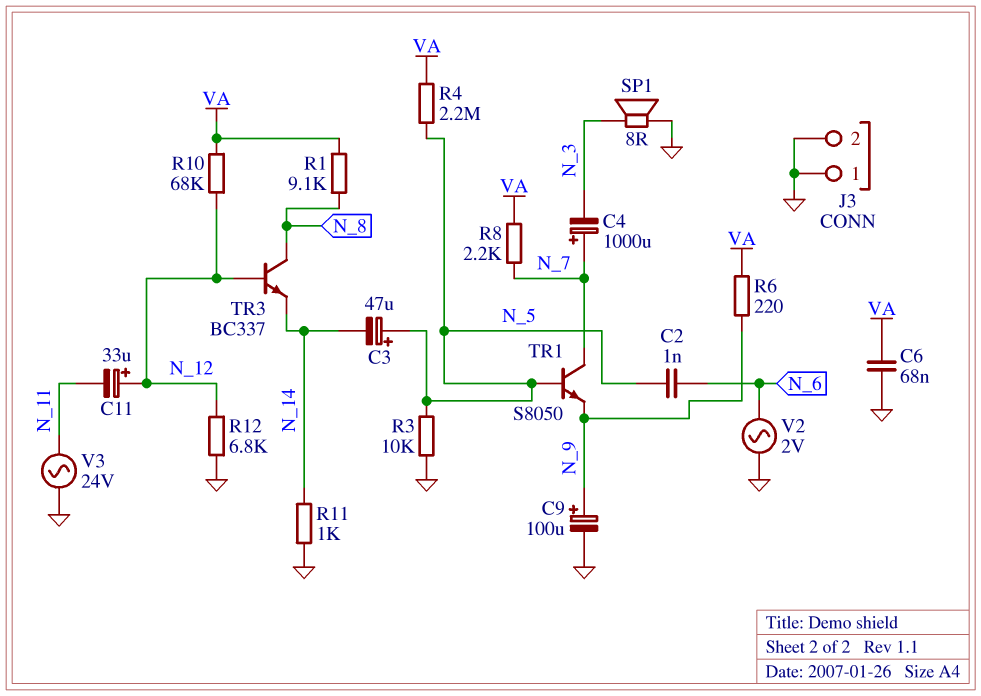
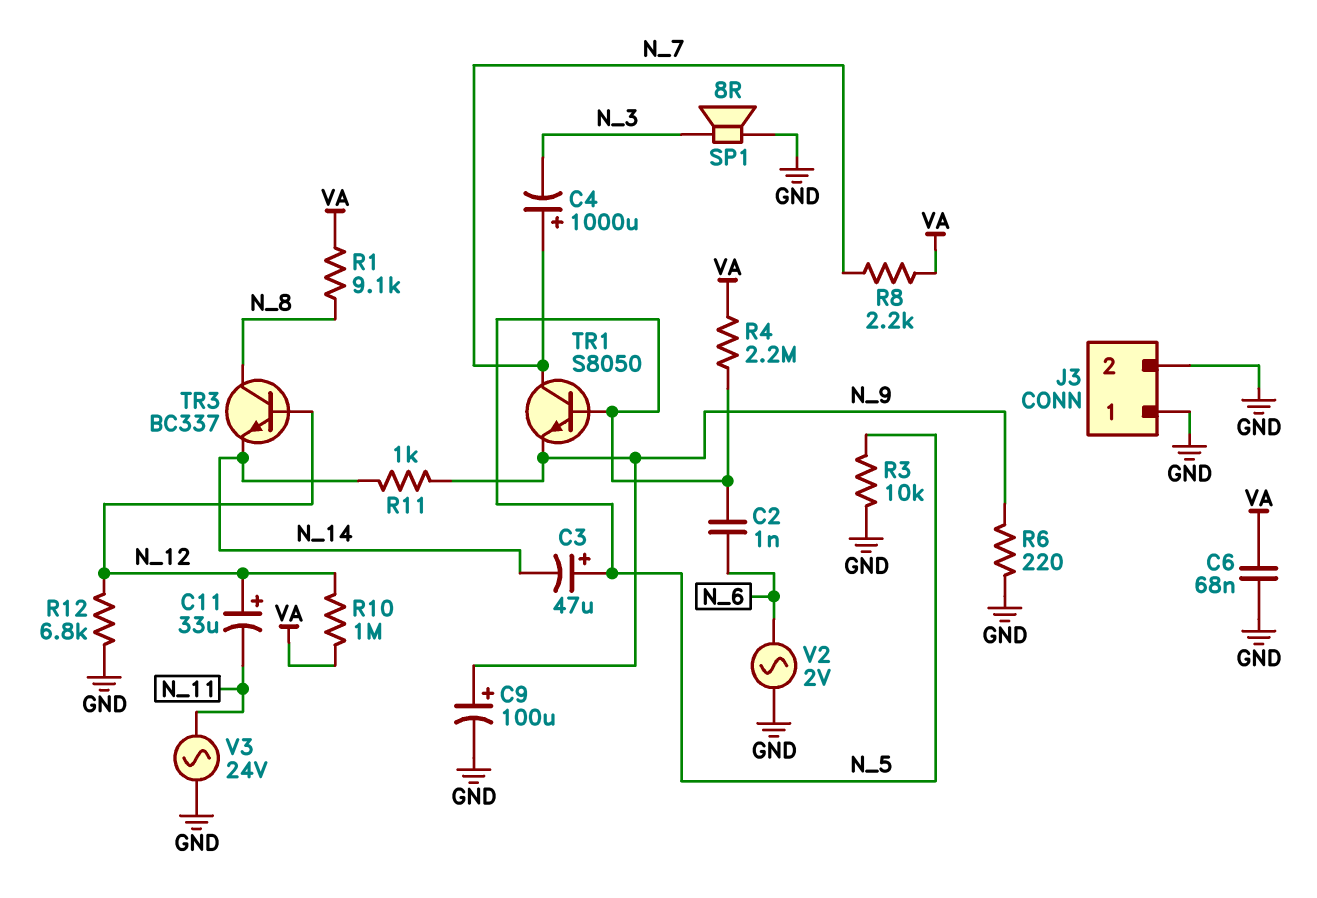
R6: 220 (N_9, VA) -> 220 (GND, N_9)
R10: 68k (N_12, VA) -> 1M (N_12, VA)
R11: 1k (GND, N_14) -> 1k (N_9, N_14)

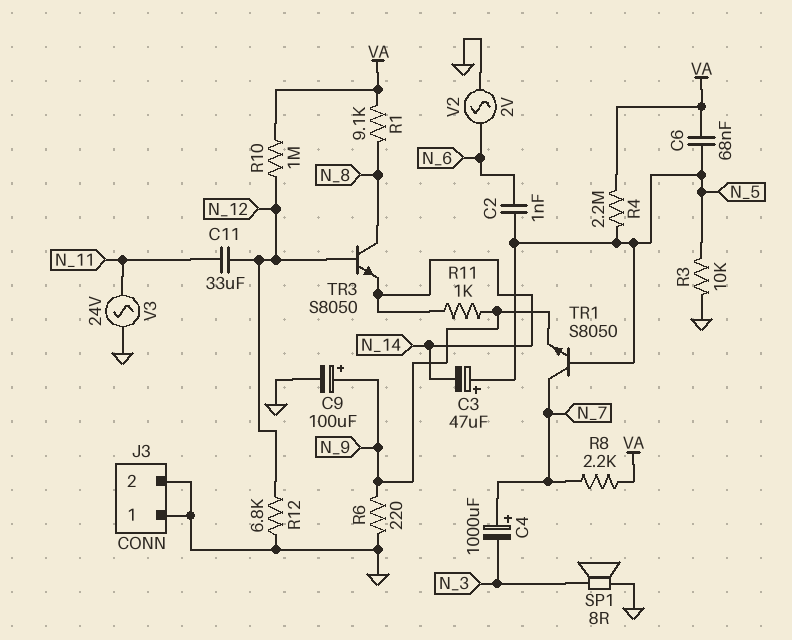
C6: 68nF (GND, VA) -> 68nF (N_5, VA)
C11: 33uF (plus N_12, minus N_11) -> 33uF (N_11, N_12)
TR3: NPN BC337 (B N_12, C N_8, E N_14) -> NPN S8050 (B N_12, C N_8, E N_14)

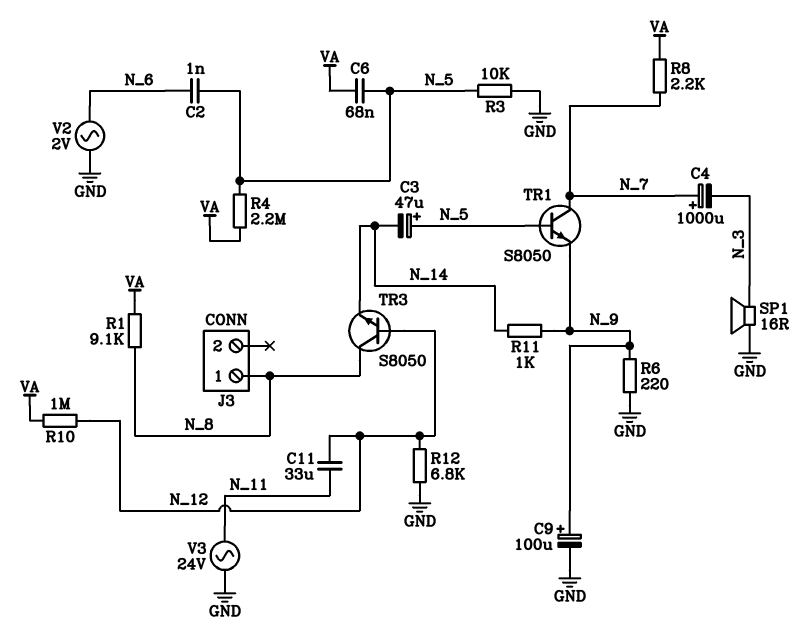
J3 pin 1: GND -> N_8
J3 pin 2: GND -> none
SP1: speaker 8R (GND, N_3) -> speaker 16R (GND, N_3)

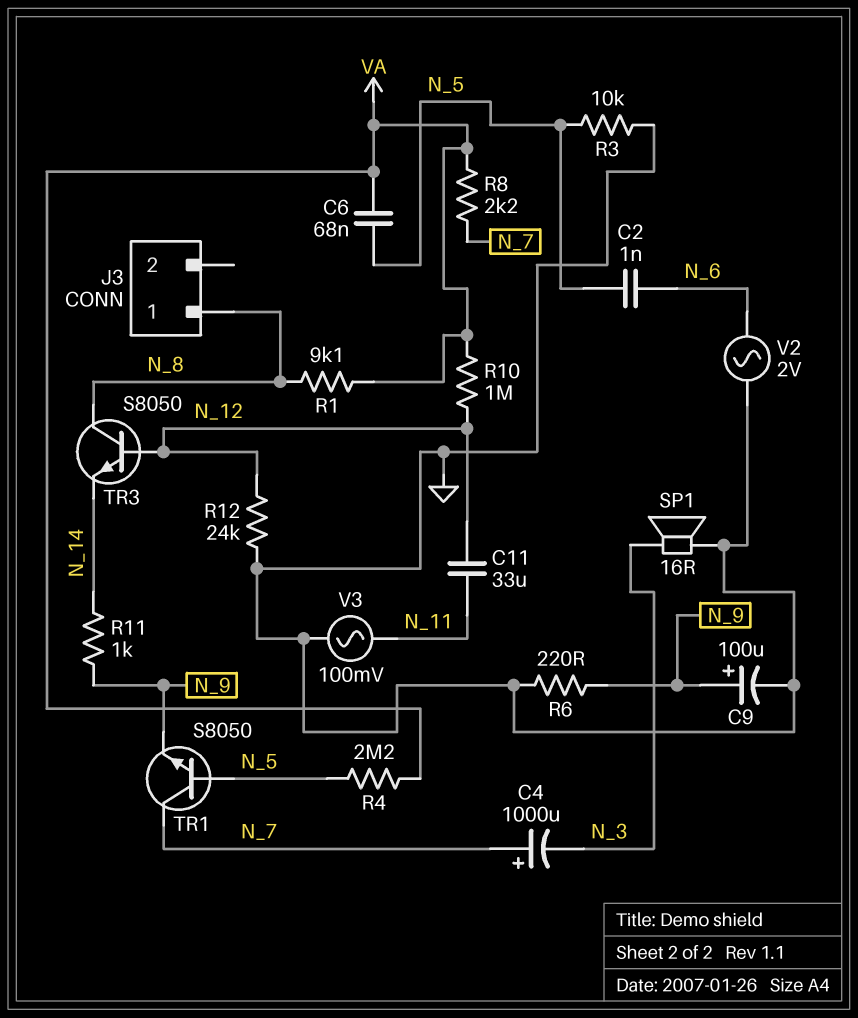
C3: 47uF (plus N_5, minus N_14) -> none
R12: 6.8k (GND, N_12) -> 24k (GND, N_12)
V3: AC 24V (GND, N_11) -> AC 100mV (GND, N_11)

